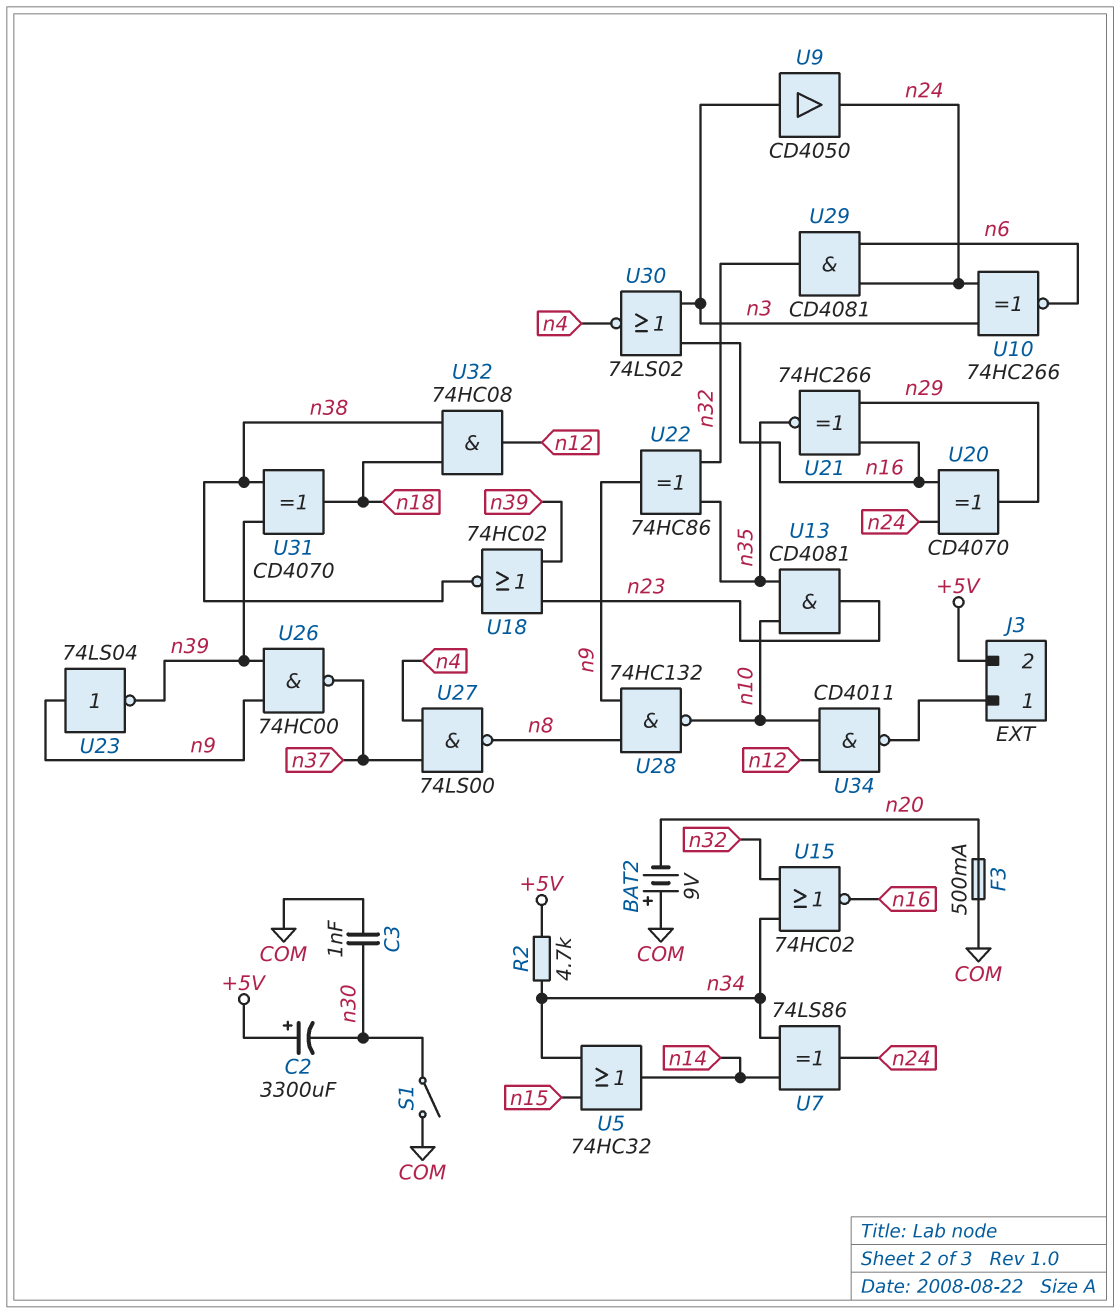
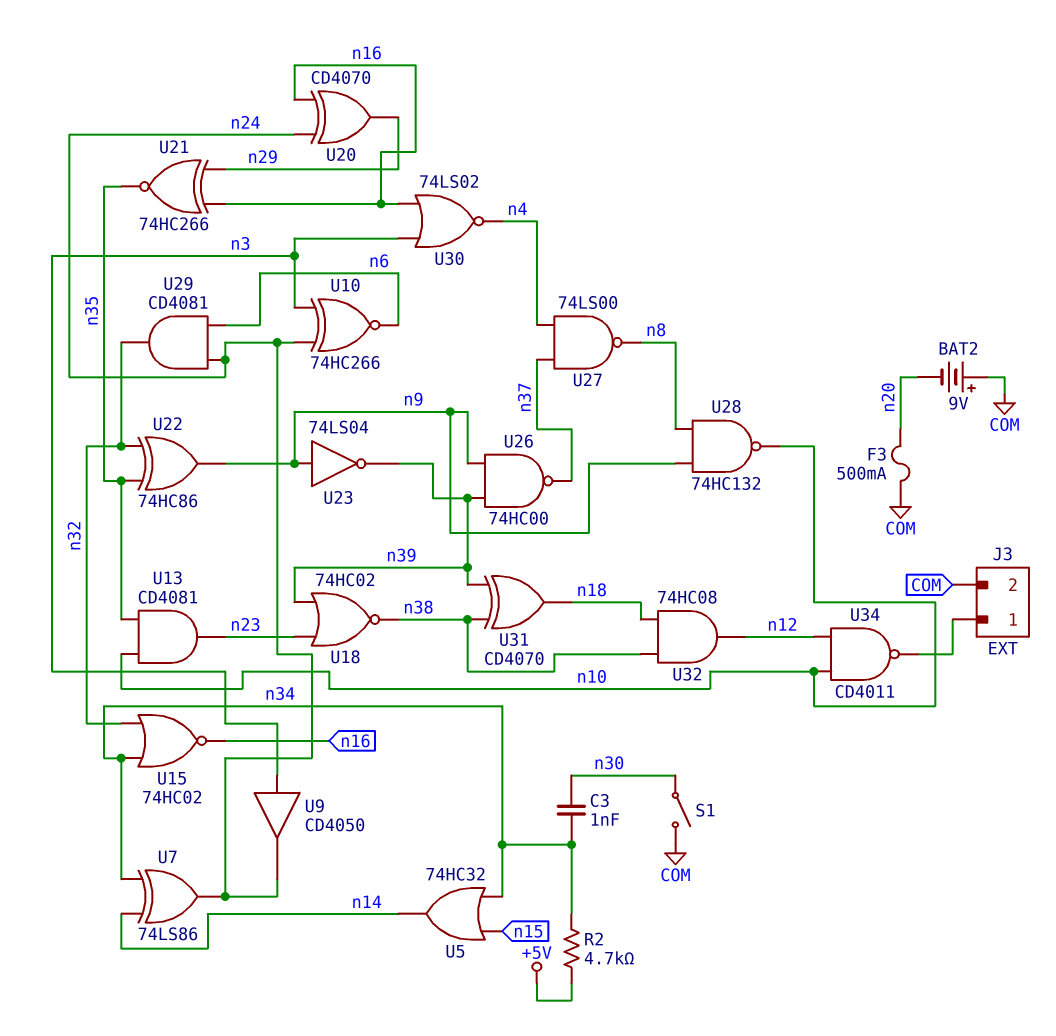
C2: 3300uF (plus +5V, minus n30) -> none
C3: 1nF (COM, n30) -> 1nF (n30, n34)
J3 pin 2: +5V -> COM

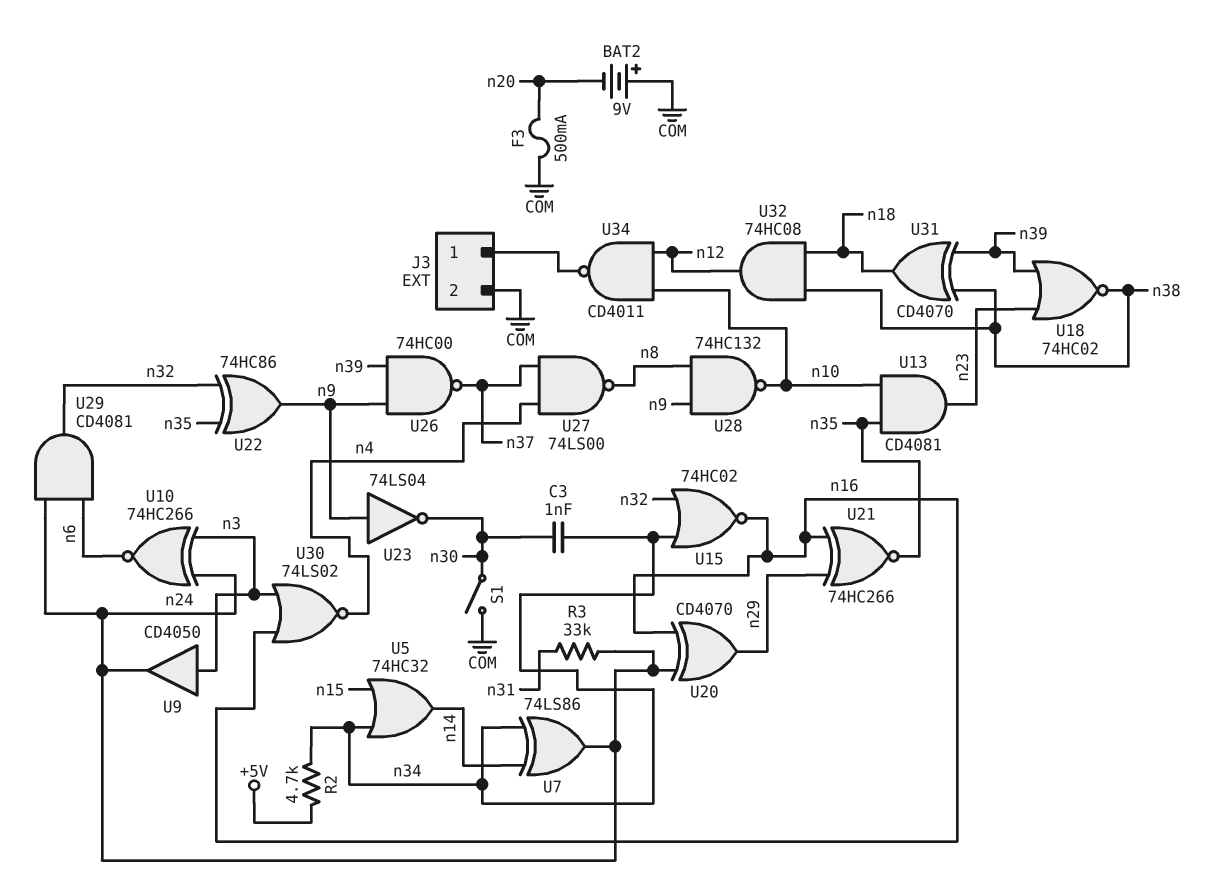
R3: none -> 33k (n24, n31)
U23: NOT 74LS04 (in n9, out n39) -> NOT 74LS04 (in n9, out n30)

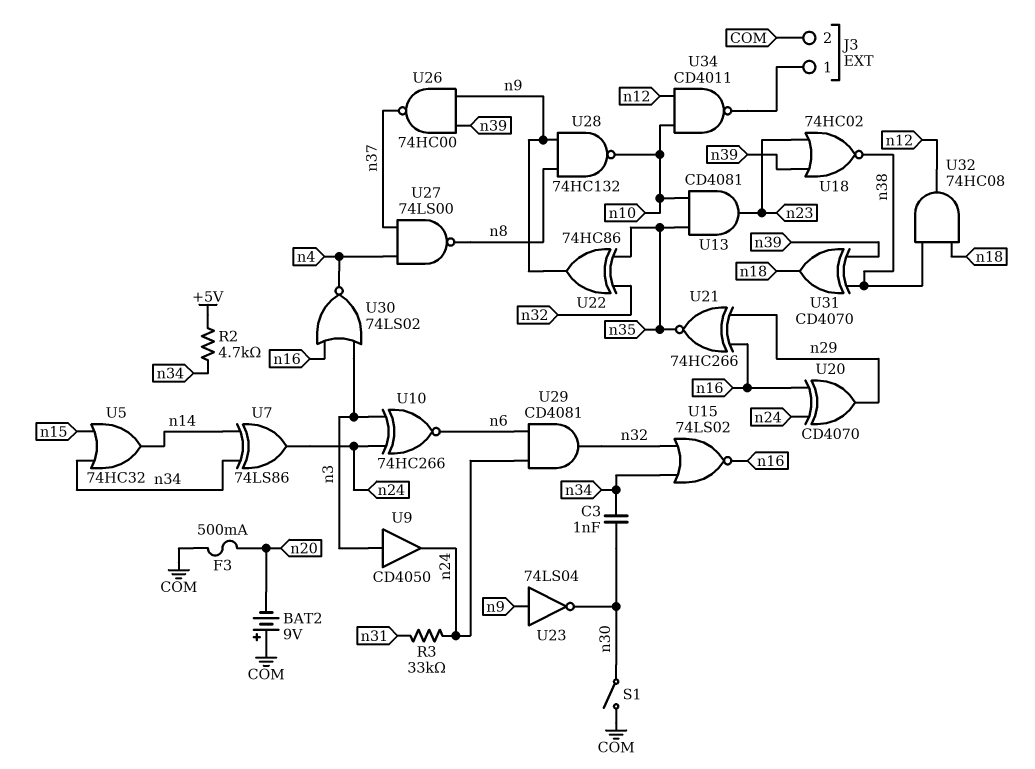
U15: NOR 74HC02 (in n32, in n34, out n16) -> NOR 74LS02 (in n32, in n34, out n16)

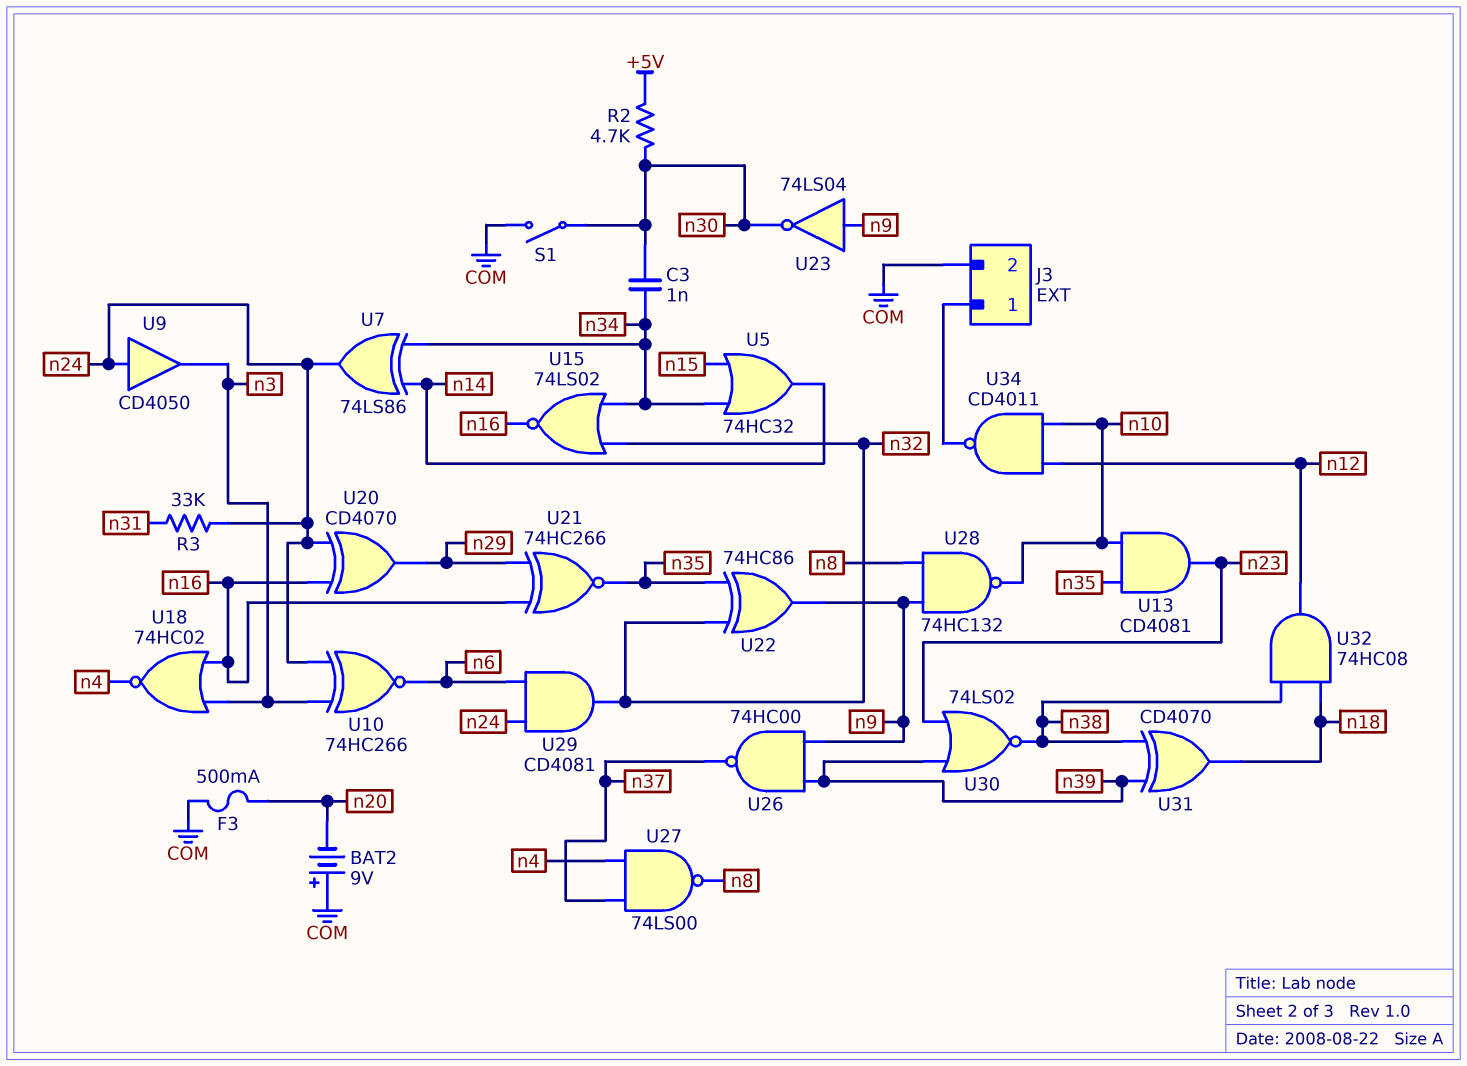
R2: 4.7k (+5V, n34) -> 4.7k (+5V, n30)
U9: buffer CD4050 (in n3, out n24) -> buffer CD4050 (in n24, out n3)
U18: NOR 74HC02 (in n23, in n39, out n38) -> NOR 74HC02 (in n3, in n16, out n4)
U30: NOR 74LS02 (in n3, in n16, out n4) -> NOR 74LS02 (in n23, in n39, out n38)

